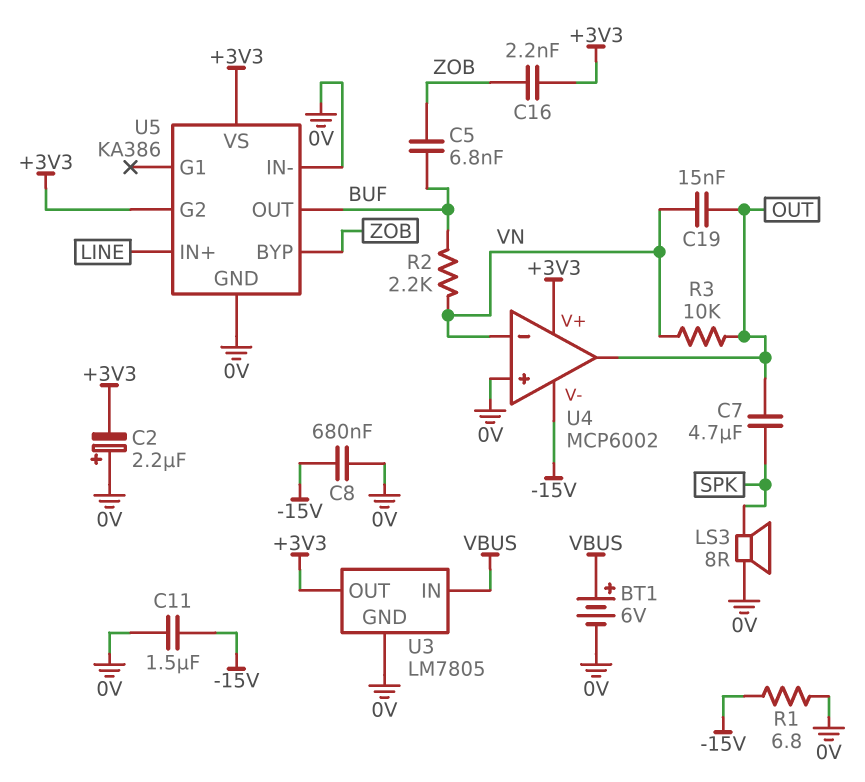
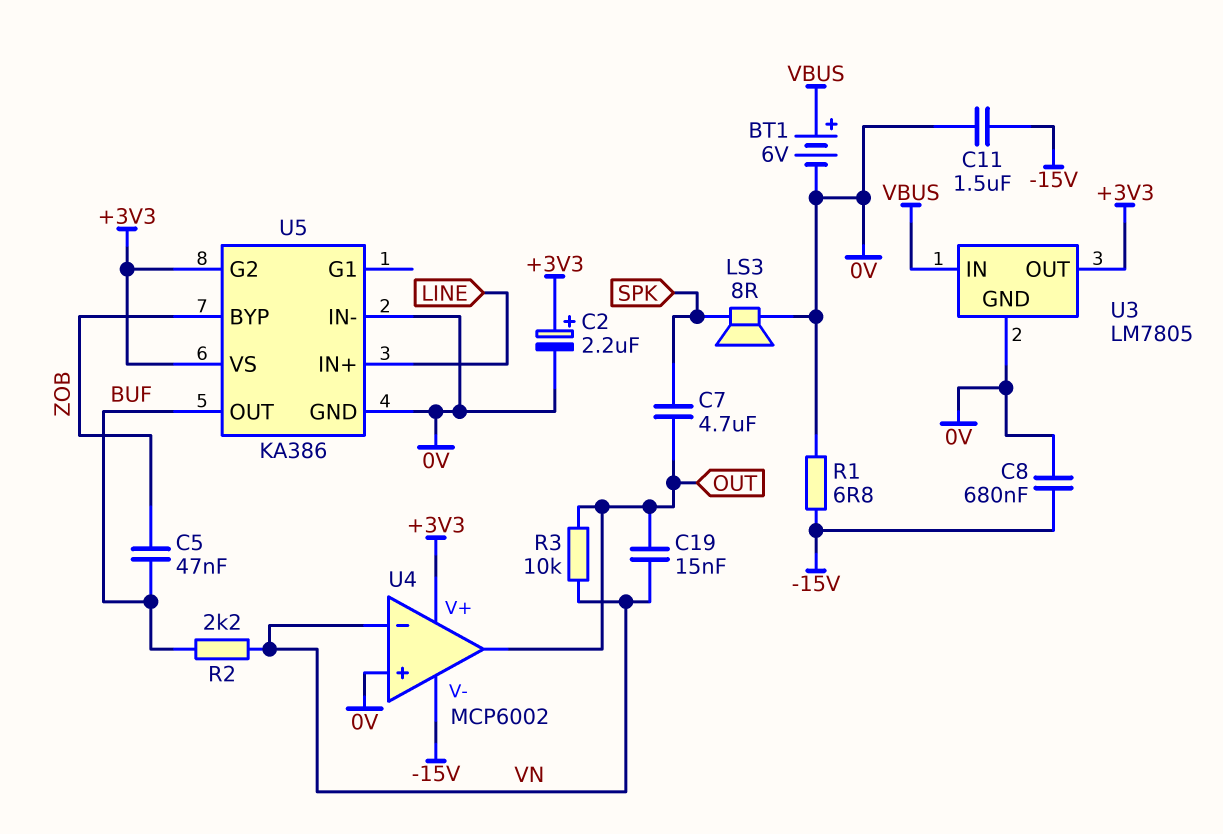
C2: 2.2uF (plus 0V, minus +3V3) -> 2.2uF (plus +3V3, minus 0V)
C5: 6.8nF (BUF, ZOB) -> 47nF (BUF, ZOB)
C16: 2.2nF (+3V3, ZOB) -> none

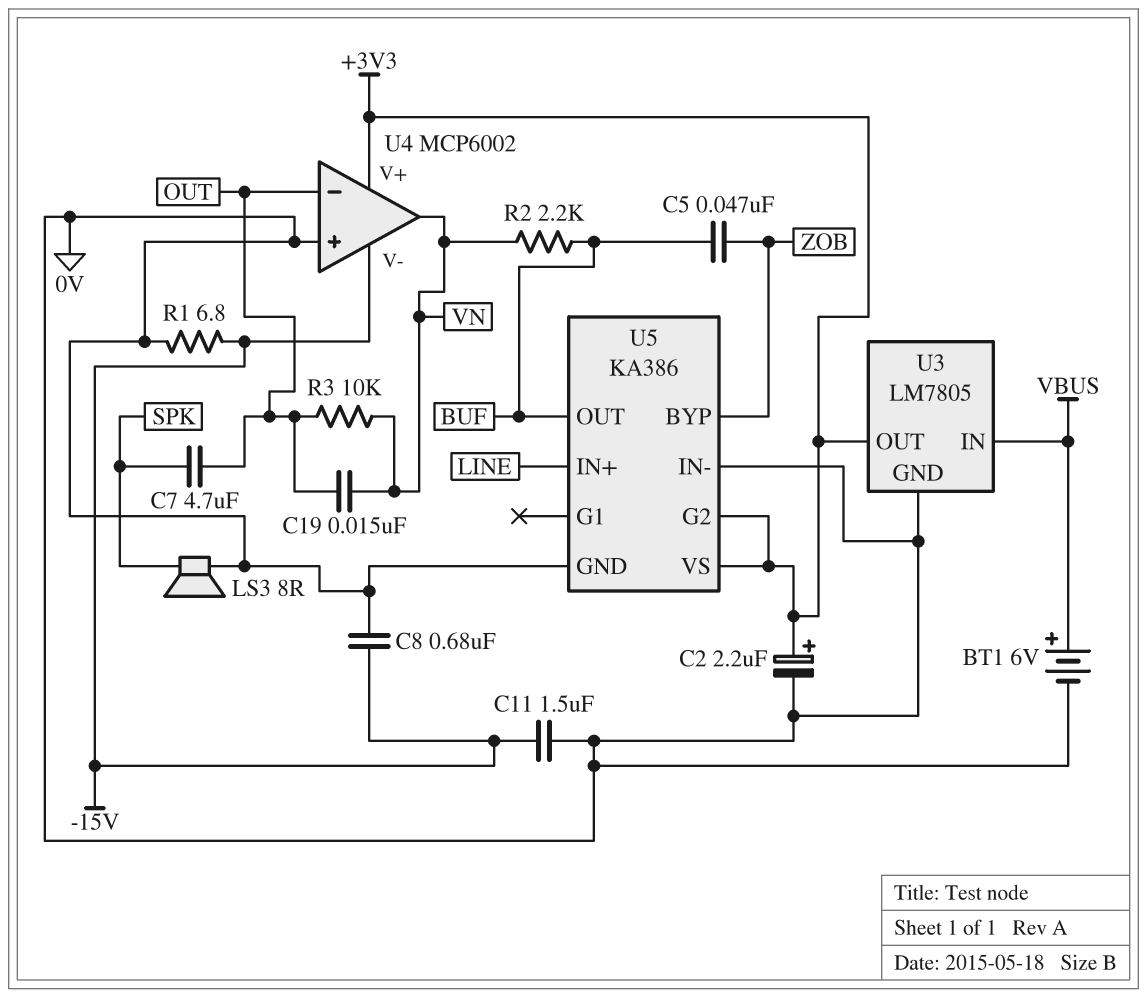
U4 pin in-: VN -> OUT
U4 pin out: OUT -> VN

